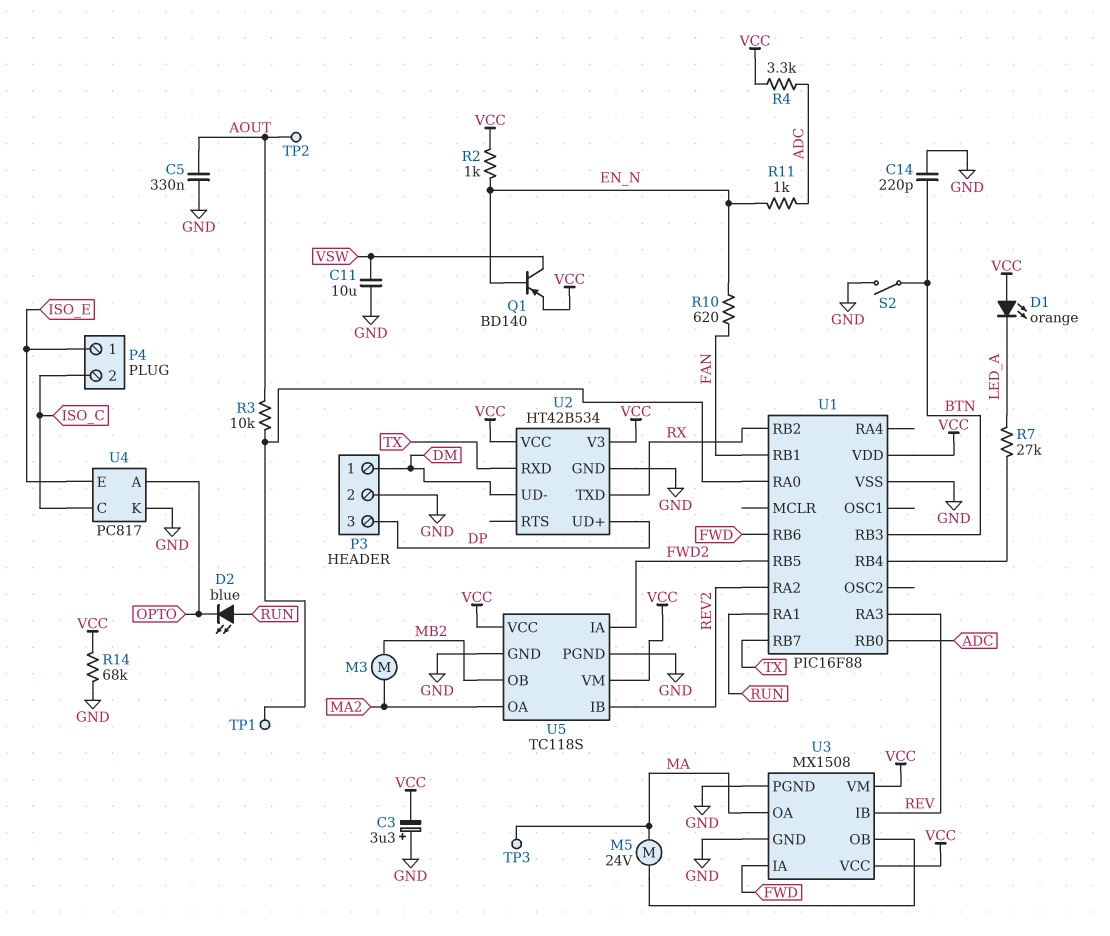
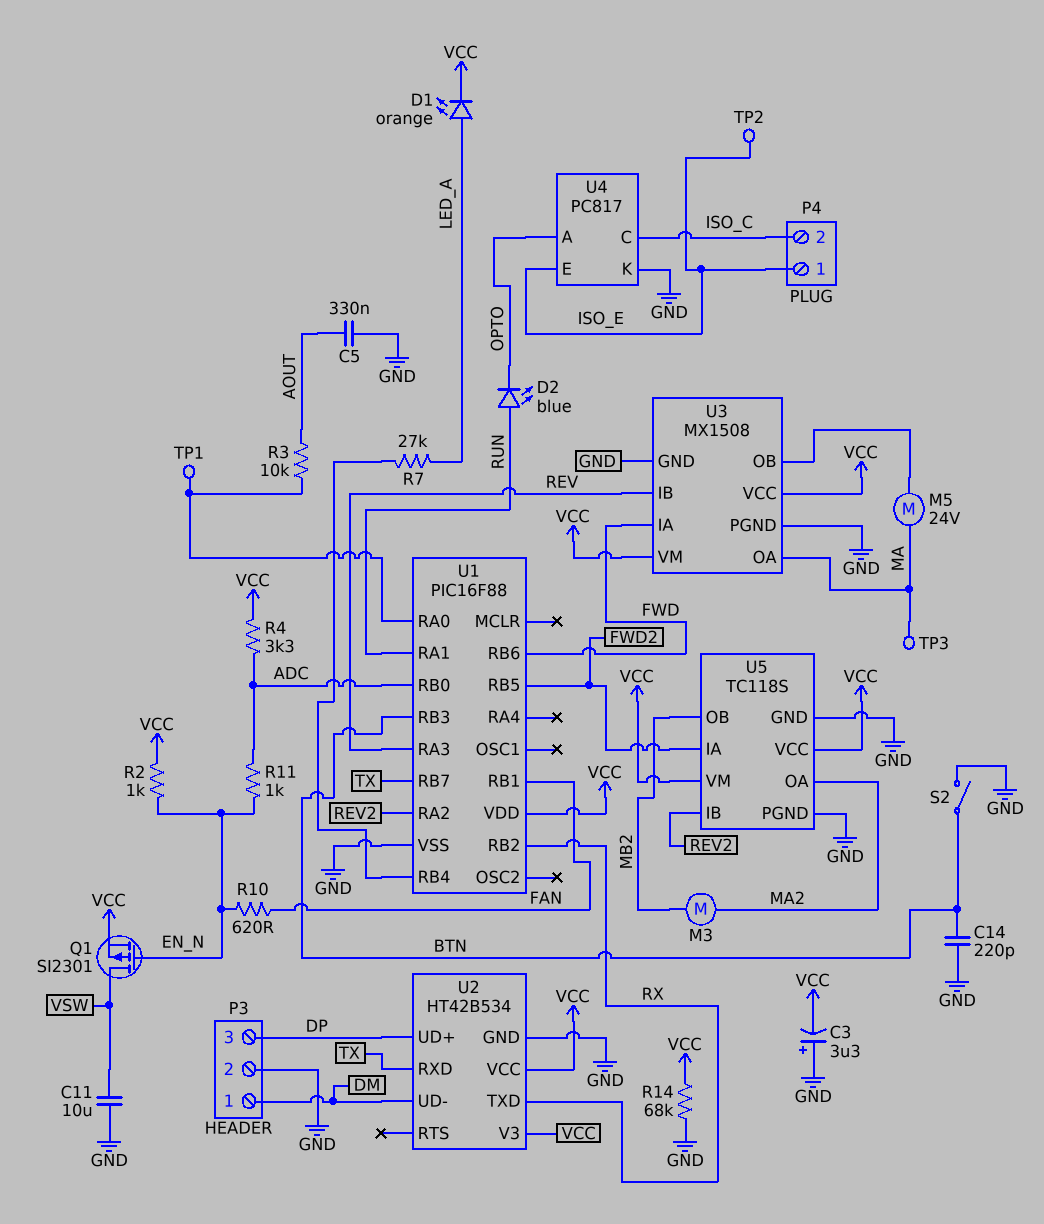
D1: LED orange (A VCC, K LED_A) -> LED orange (A LED_A, K VCC)
Q1: PNP BD140 (B EN_N, C VSW, E VCC) -> PMOS SI2301 (G EN_N, D VSW, S VCC)
TP2: test point (AOUT) -> test point (ISO_E)

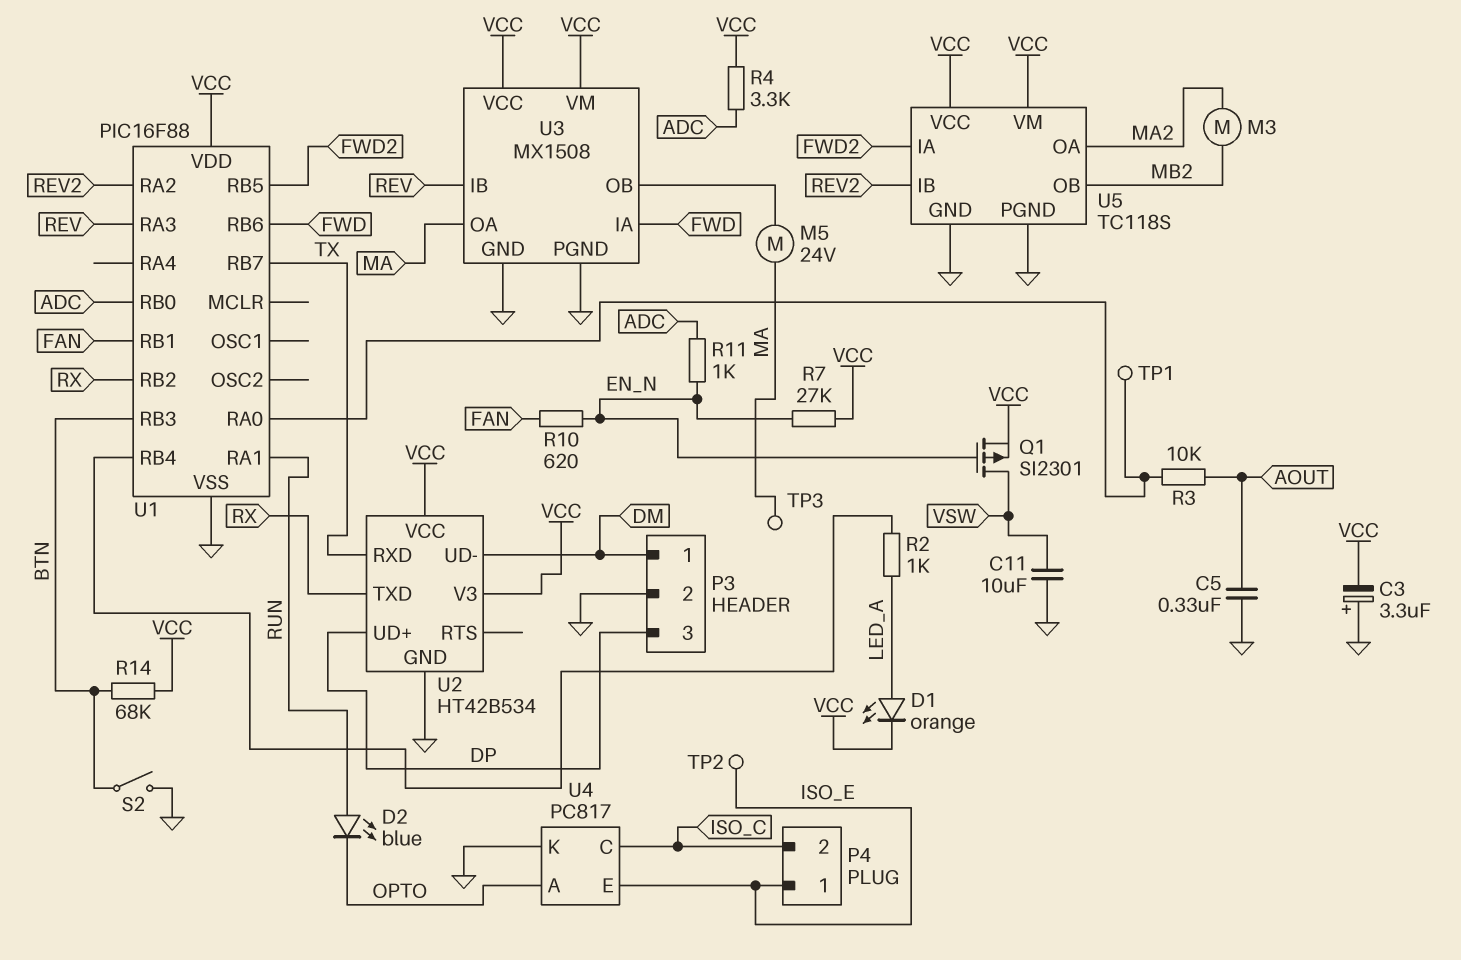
C14: 220pF (BTN, GND) -> none
R2: 1k (EN_N, VCC) -> 1k (LED_A, U1/RB4)
R7: 27k (LED_A, U1/RB4) -> 27k (EN_N, VCC)
R14: 68k (GND, VCC) -> 68k (BTN, VCC)

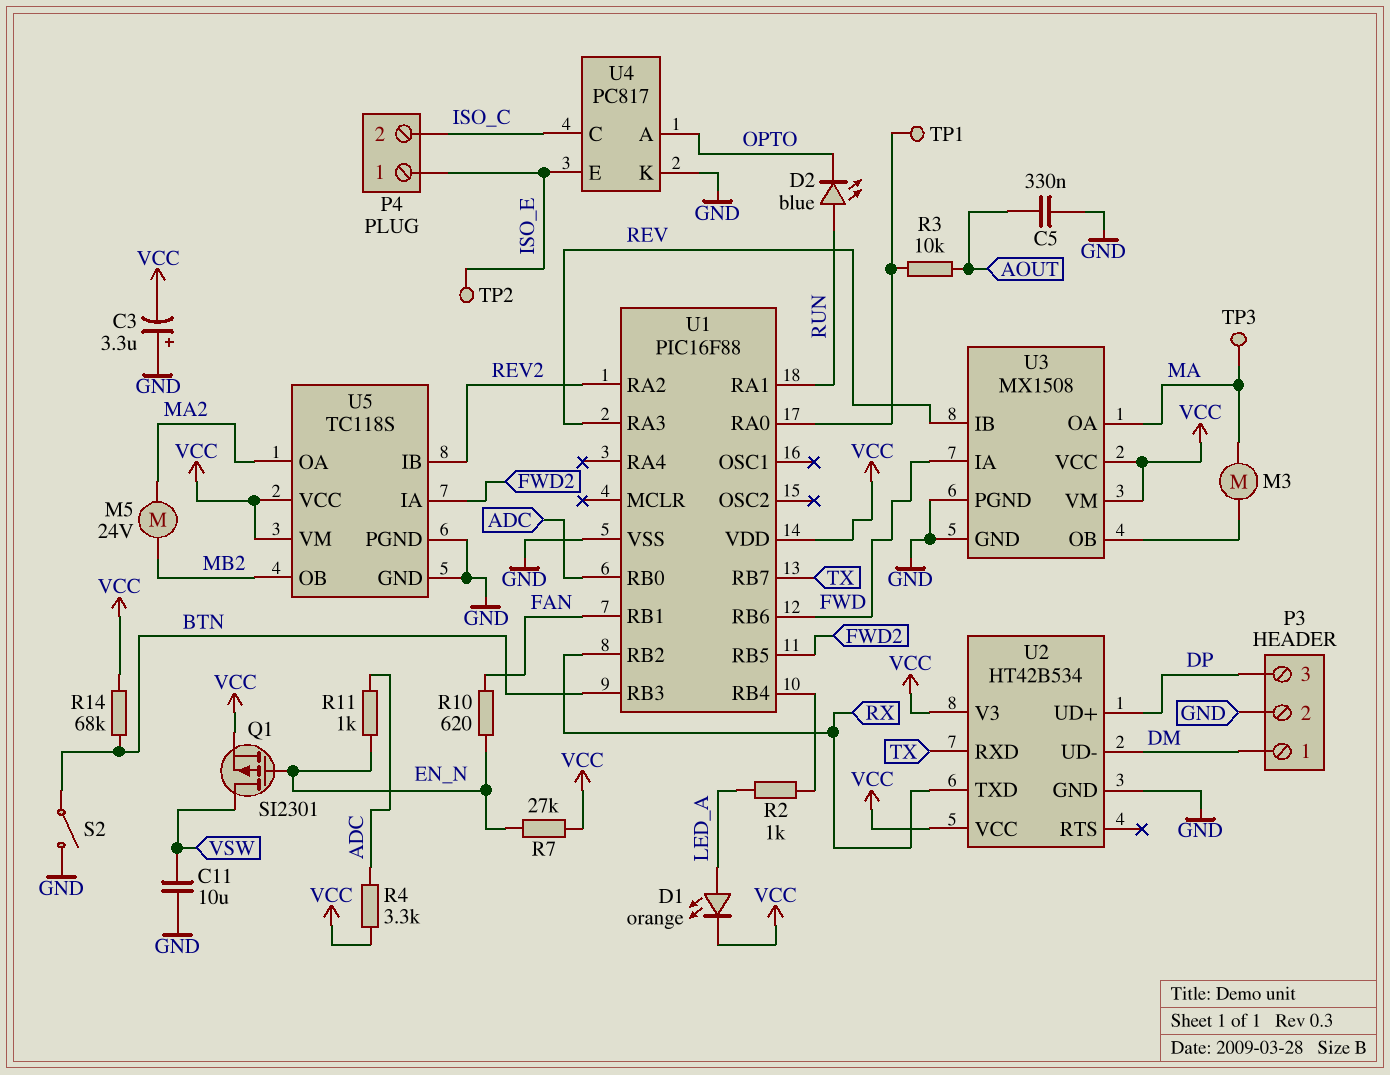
M3: motor (MA2, MB2) -> motor (MA, U3/OB)
M5: motor 24V (MA, U3/OB) -> motor 24V (MA2, MB2)

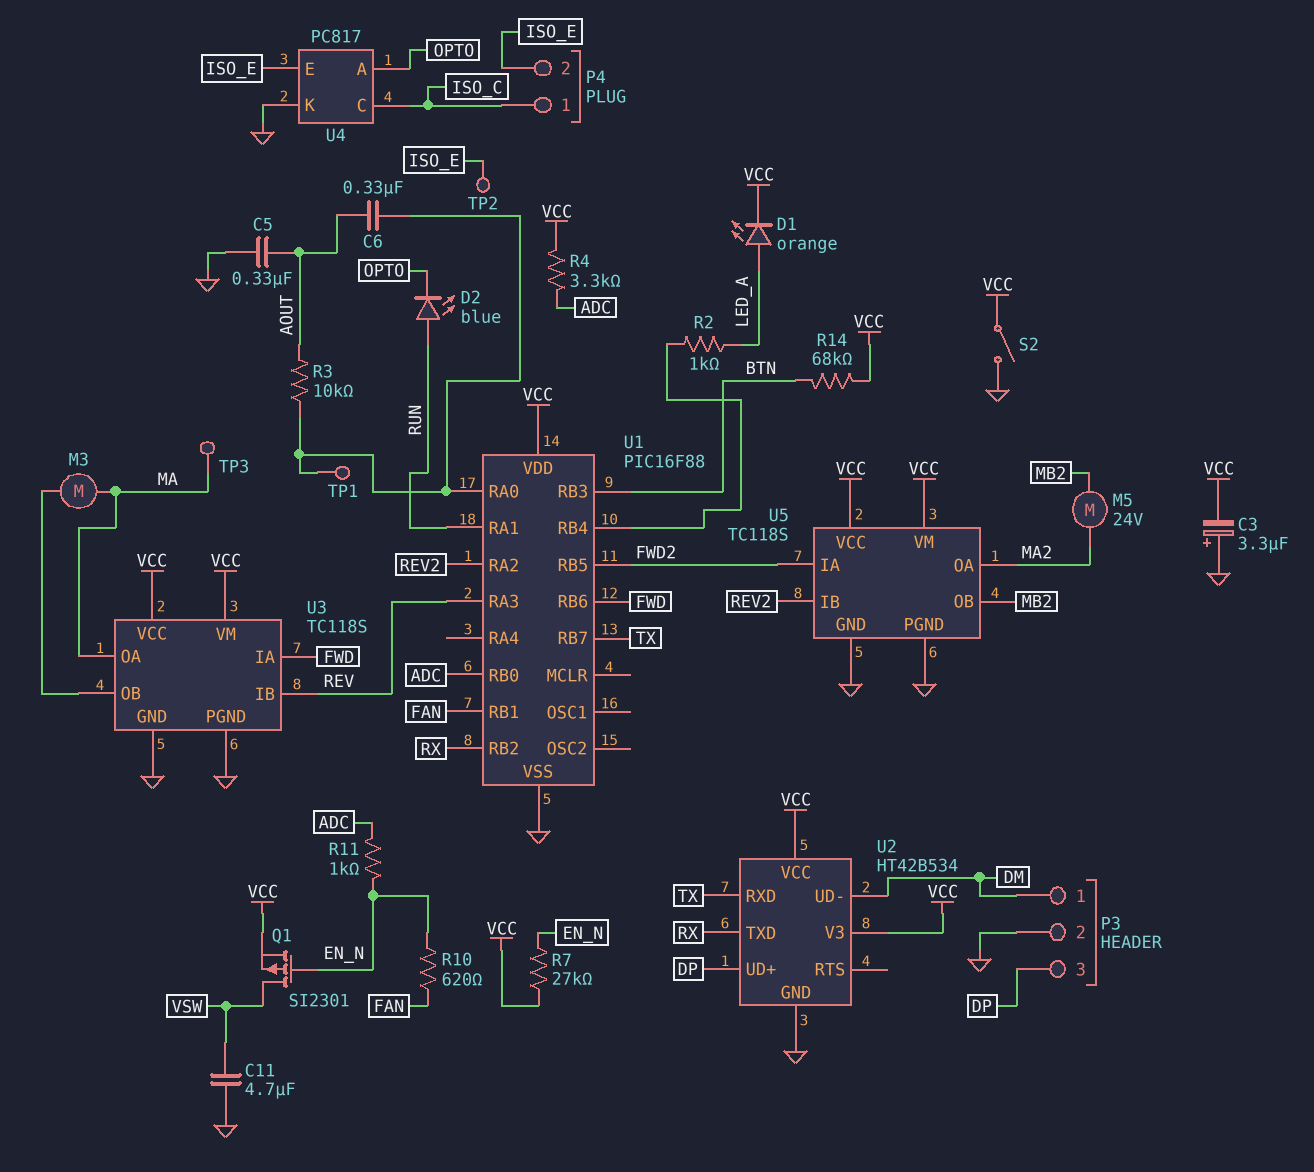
C6: none -> 330nF (AOUT, U1/RA0)
C11: 10uF (GND, VSW) -> 4.7uF (GND, VSW)
P4 pin 1: ISO_E -> ISO_C
P4 pin 2: ISO_C -> ISO_E
S2: switch (BTN, GND) -> switch (GND, VCC)
U3: MX1508 -> TC118S

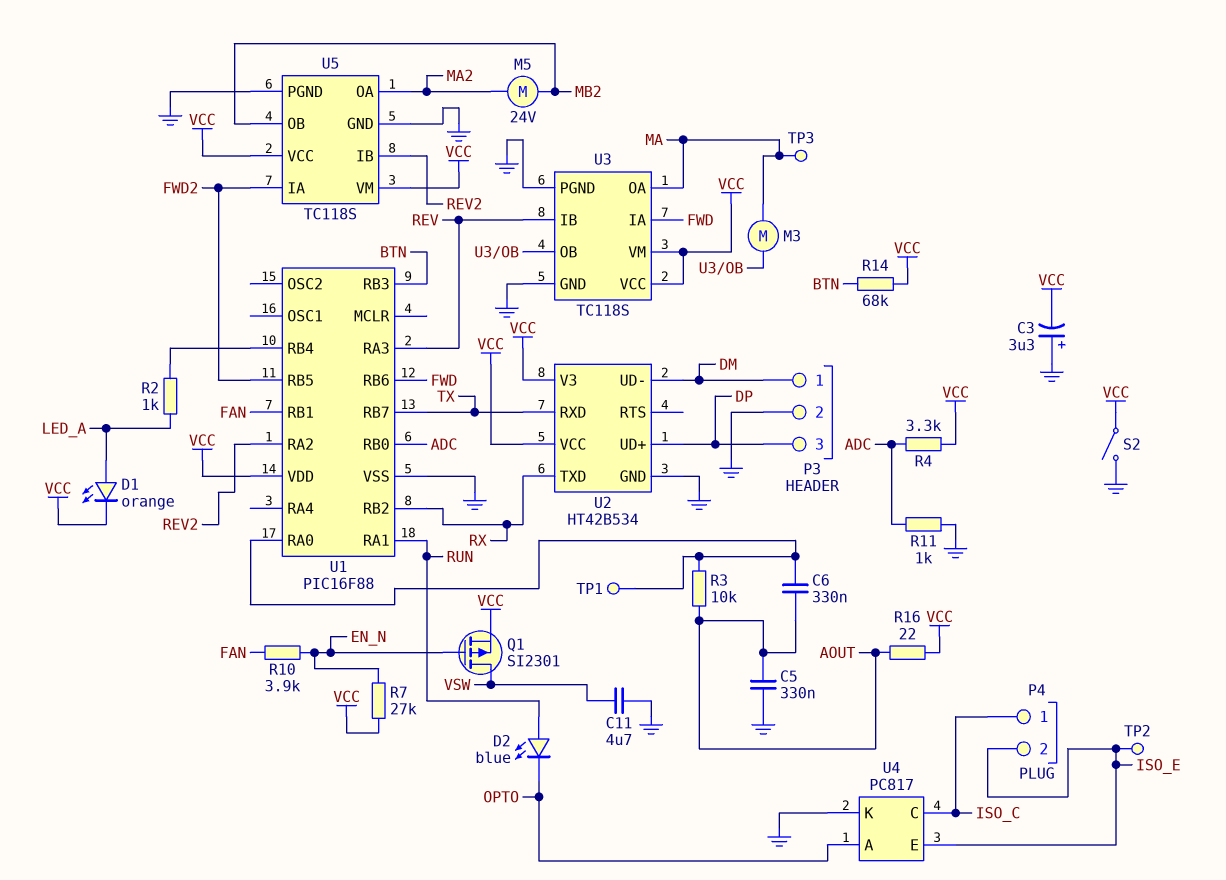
R10: 620 (EN_N, FAN) -> 3.9k (EN_N, FAN)
R11: 1k (ADC, EN_N) -> 1k (ADC, GND)
R16: none -> 22 (AOUT, VCC)

